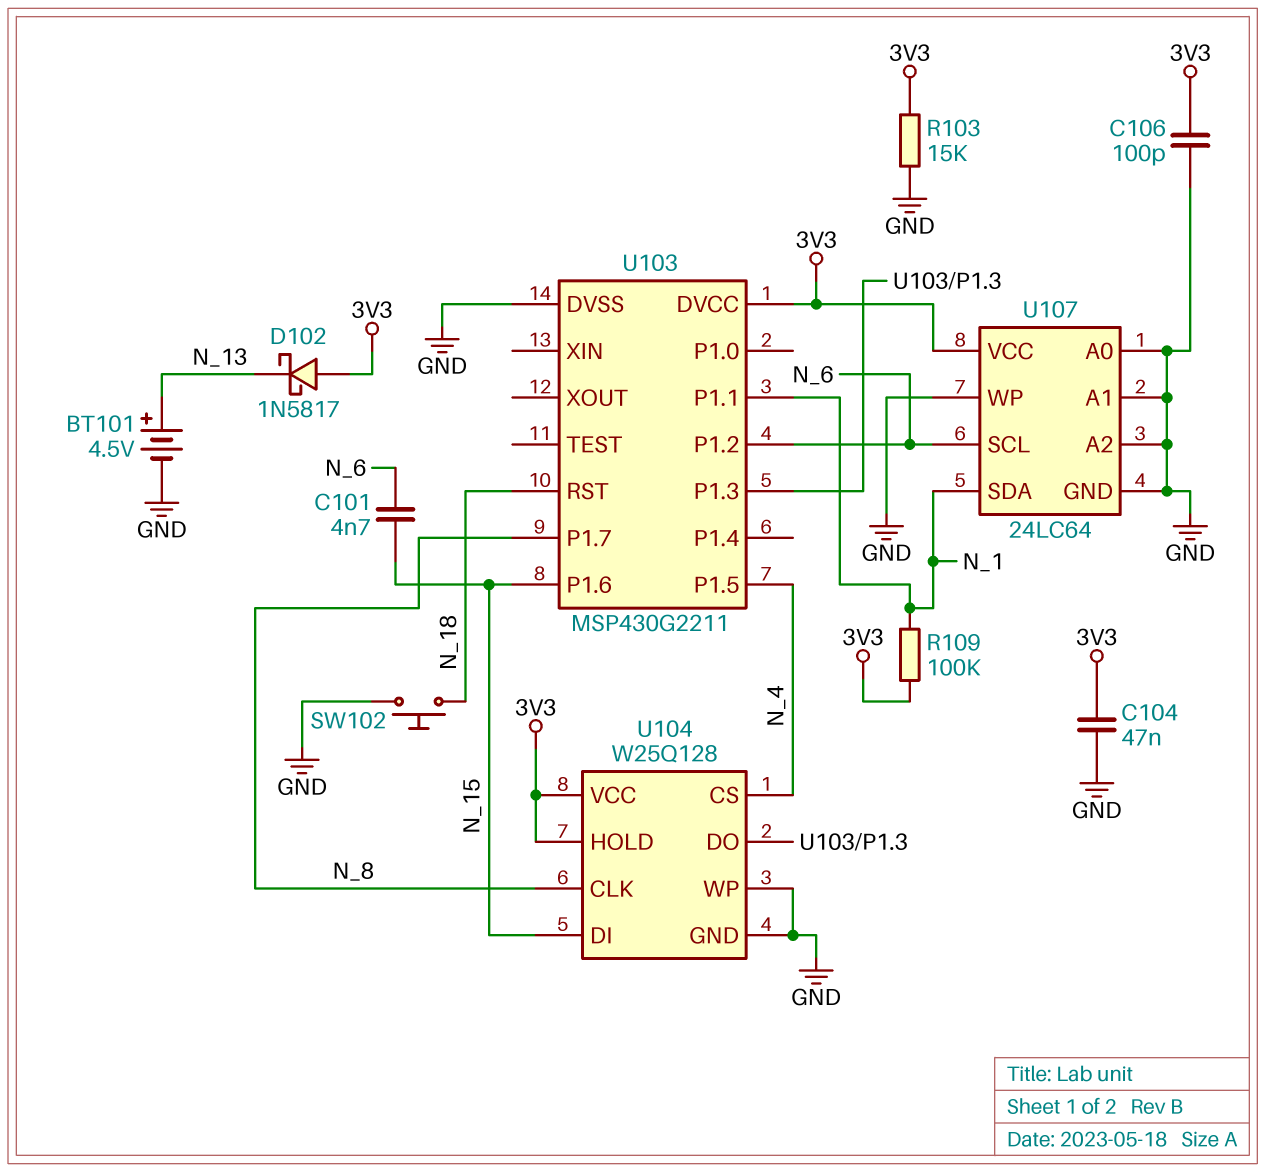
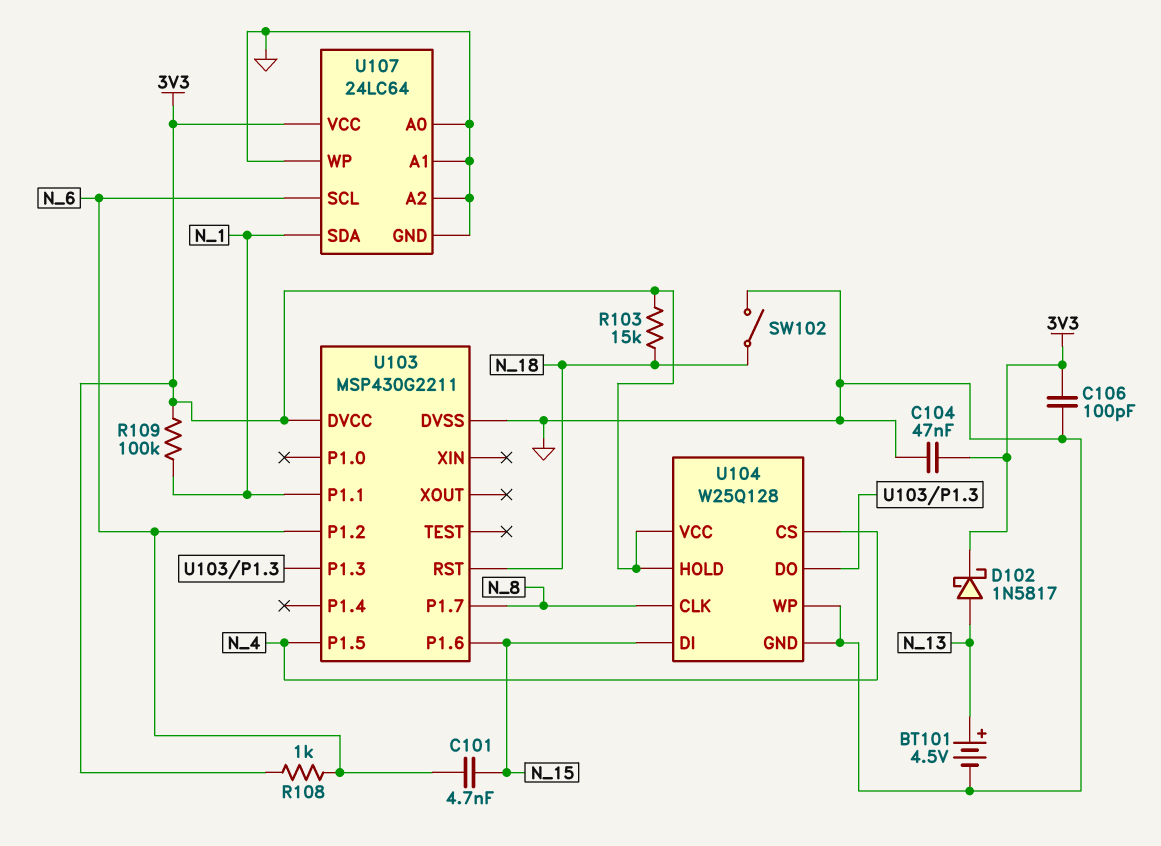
D102: schottky 1N5817 (A 3V3, K N_13) -> schottky 1N5817 (A N_13, K 3V3)
R103: 15k (3V3, GND) -> 15k (3V3, N_18)
R108: none -> 1k (3V3, N_6)
SW102: button (GND, N_18) -> switch (GND, N_18)

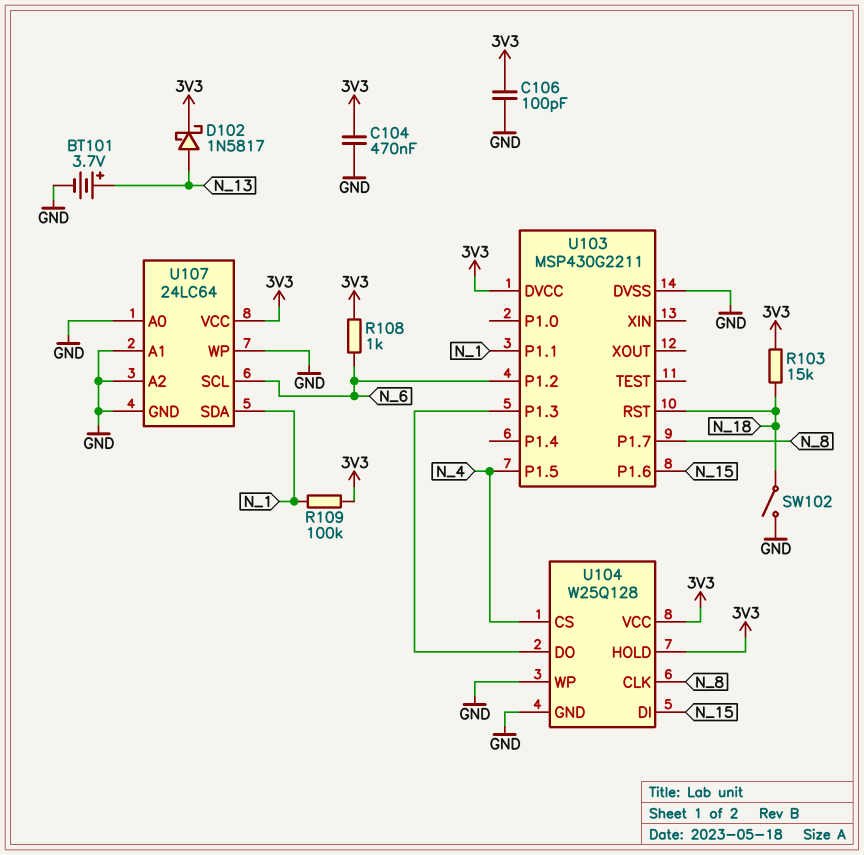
BT101: 4.5V (plus N_13, minus GND) -> 3.7V (plus N_13, minus GND)
C101: 4.7nF (N_6, N_15) -> none
C104: 47nF (3V3, GND) -> 470nF (3V3, GND)

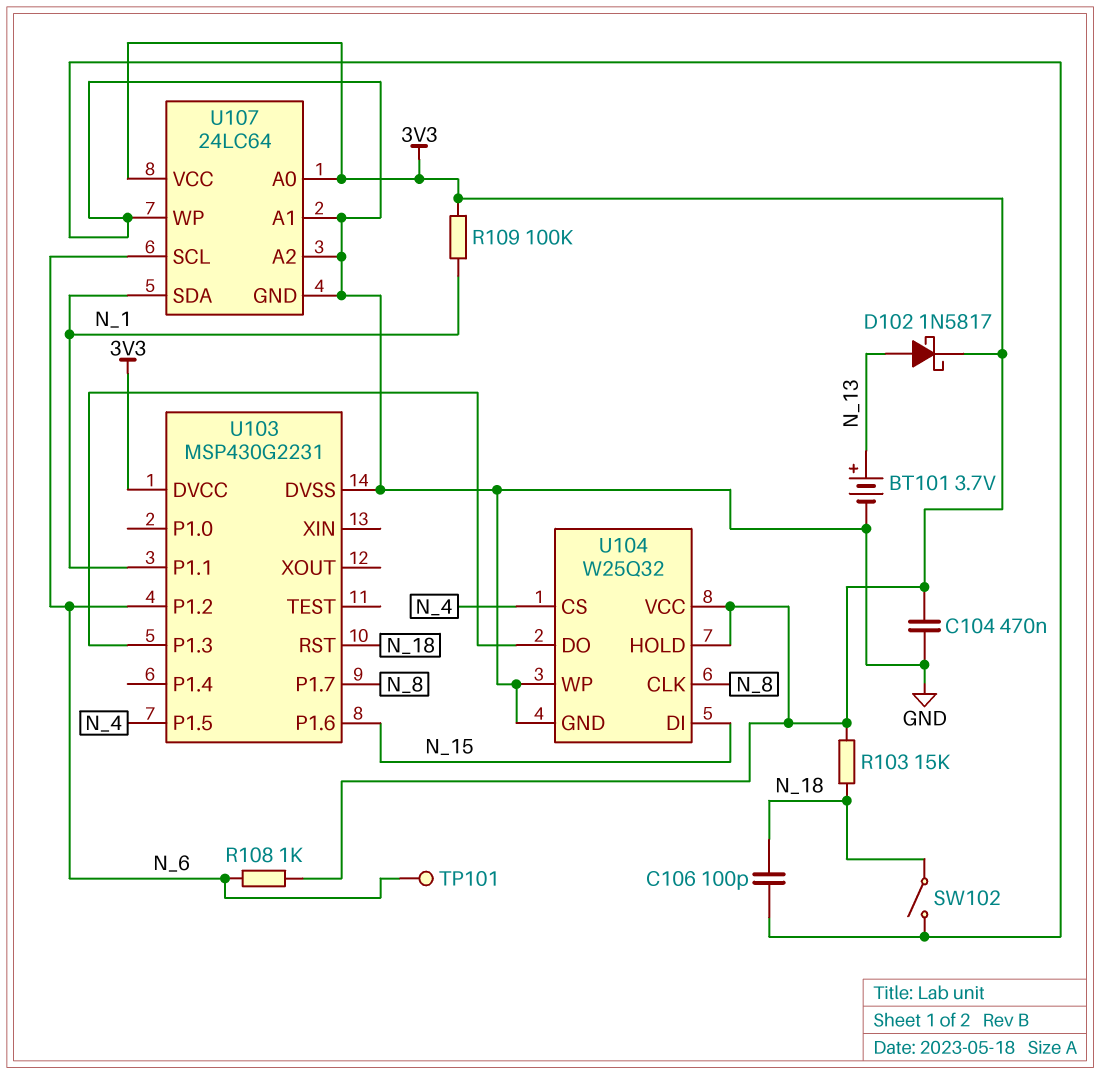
C106: 100pF (3V3, GND) -> 100pF (GND, N_18)
TP101: none -> test point (N_6)
U103: MSP430G2211 -> MSP430G2231
U104: W25Q128 -> W25Q32
U107 pin A0: GND -> 3V3

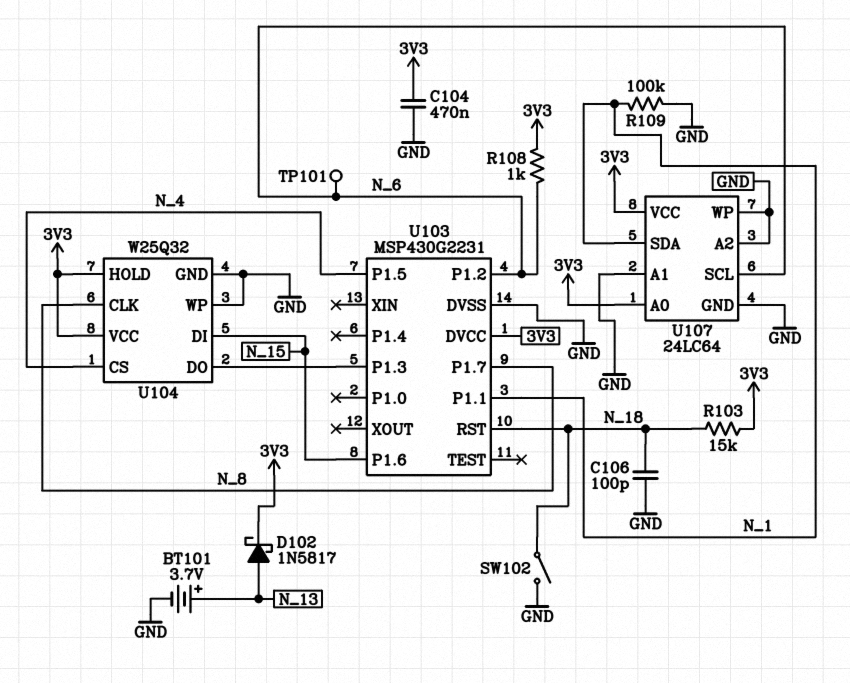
R109: 100k (3V3, N_1) -> 100k (GND, N_1)

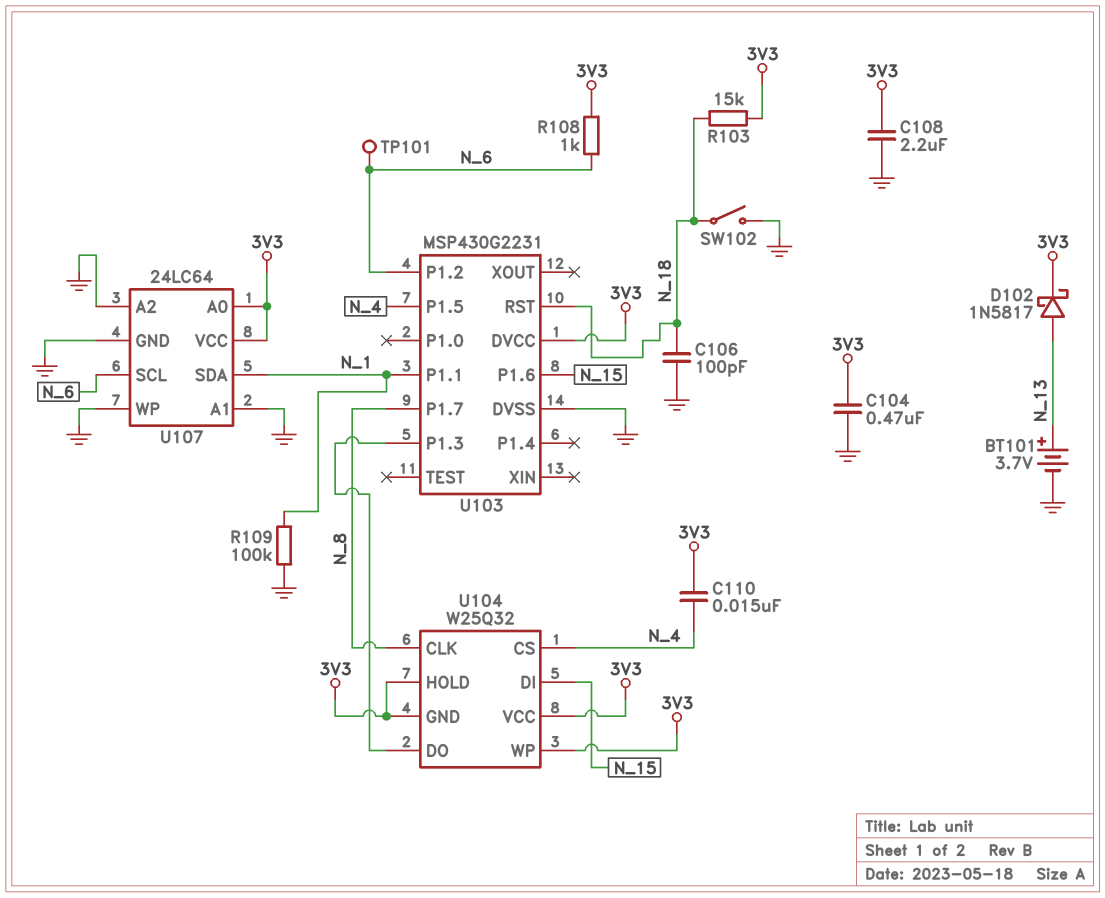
C108: none -> 2.2uF (3V3, GND)
C110: none -> 15nF (3V3, N_4)
U104 pin GND: GND -> 3V3
U104 pin WP: GND -> 3V3

